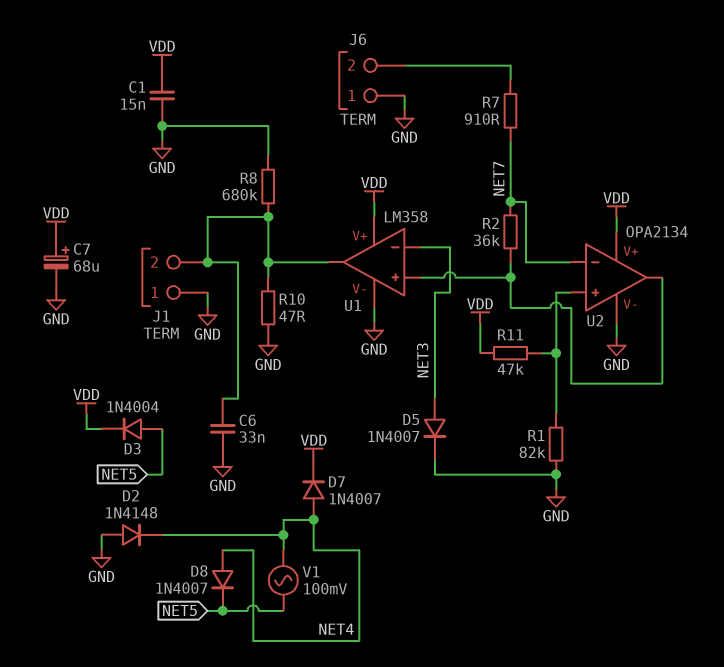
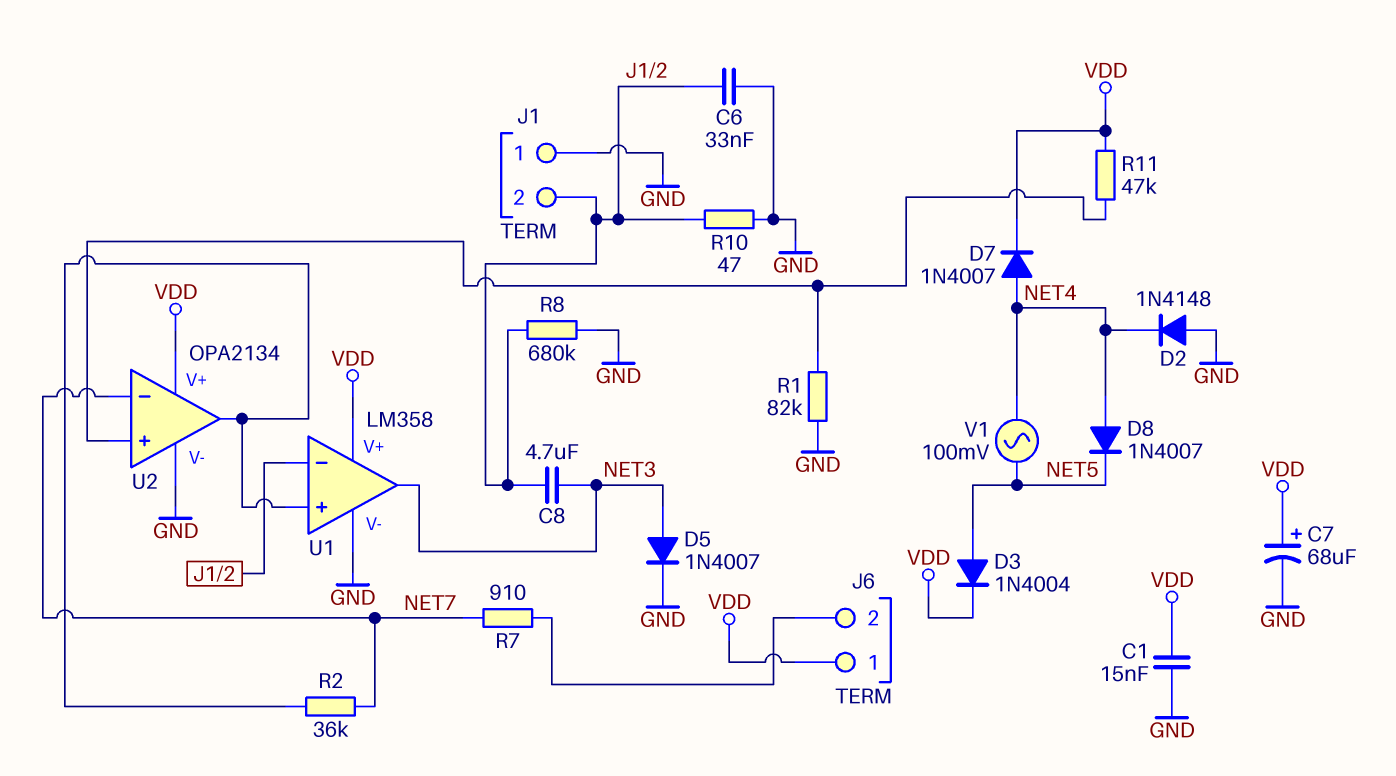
C8: none -> 4.7uF (J1/2, NET3)
J6 pin 1: GND -> VDD
U1 pin in-: NET3 -> J1/2
U1 pin out: J1/2 -> NET3

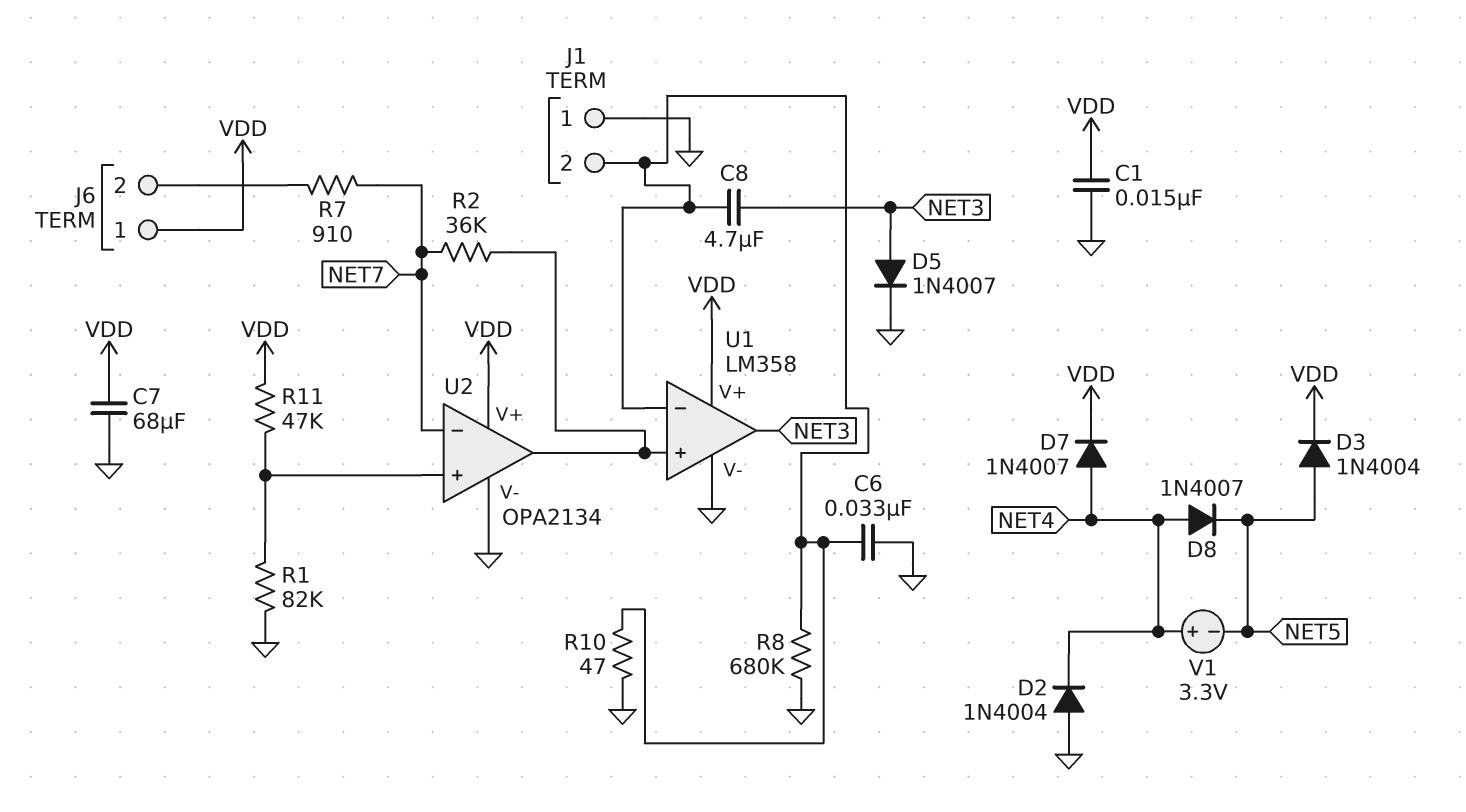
C7: 68uF (plus VDD, minus GND) -> 68uF (GND, VDD)
D2: diode 1N4148 (A GND, K NET4) -> diode 1N4004 (A GND, K NET4)
V1: AC 100mV (NET4, NET5) -> 3.3V (plus NET4, minus NET5)

